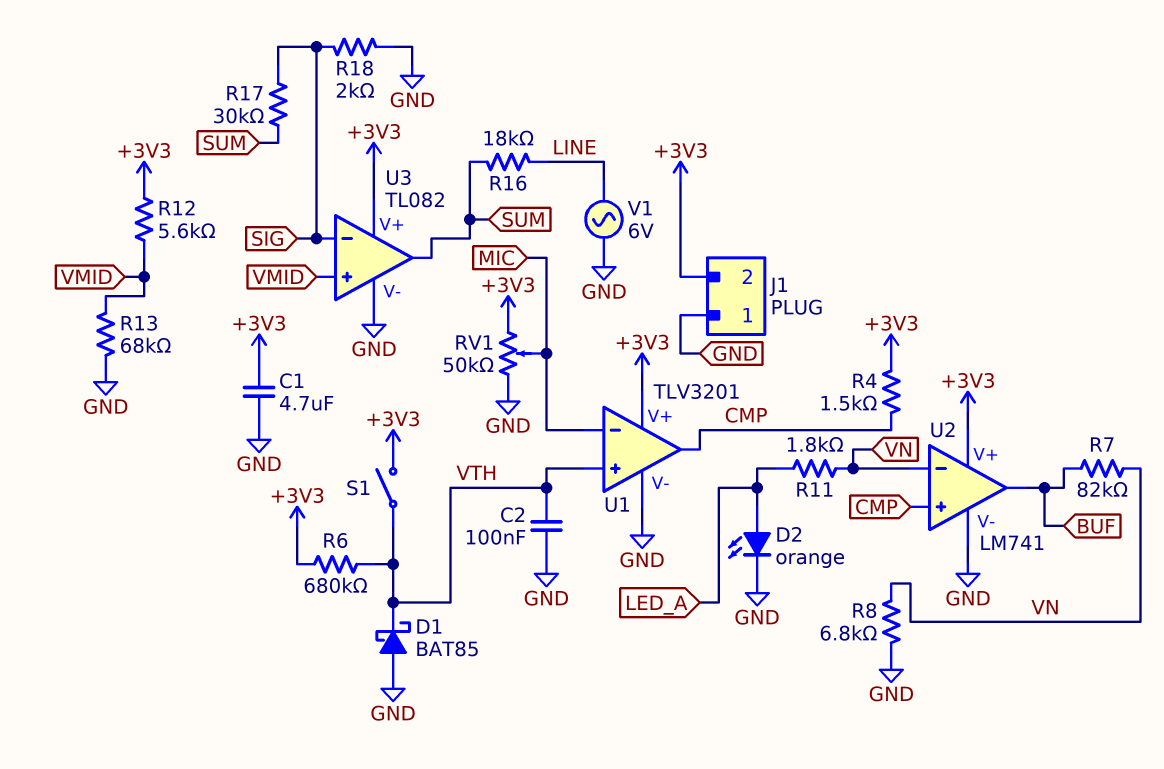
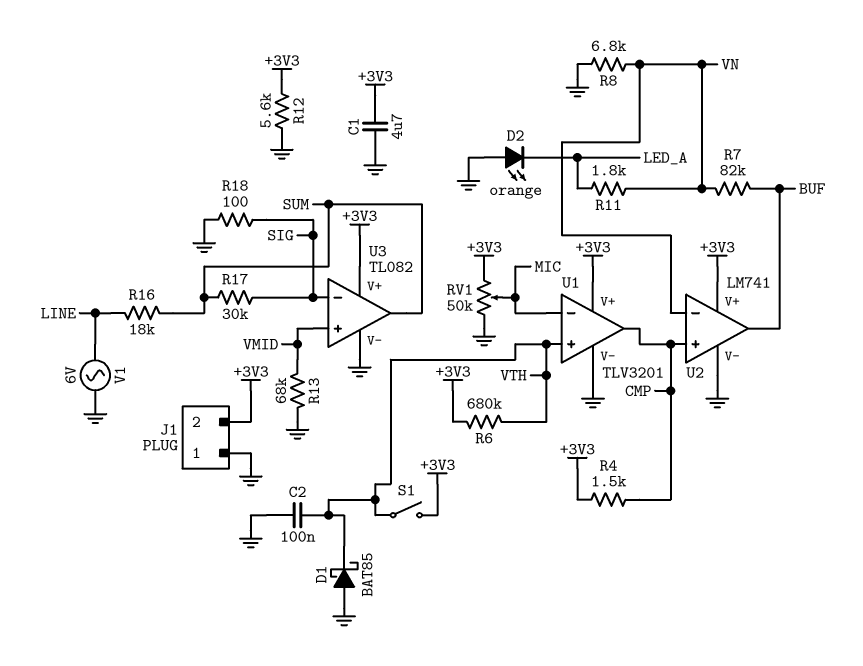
D2: LED orange (A LED_A, K GND) -> LED orange (A GND, K LED_A)
R12: 5.6k (+3V3, VMID) -> 5.6k (+3V3, GND)
R18: 2k (GND, SIG) -> 100 (GND, SIG)

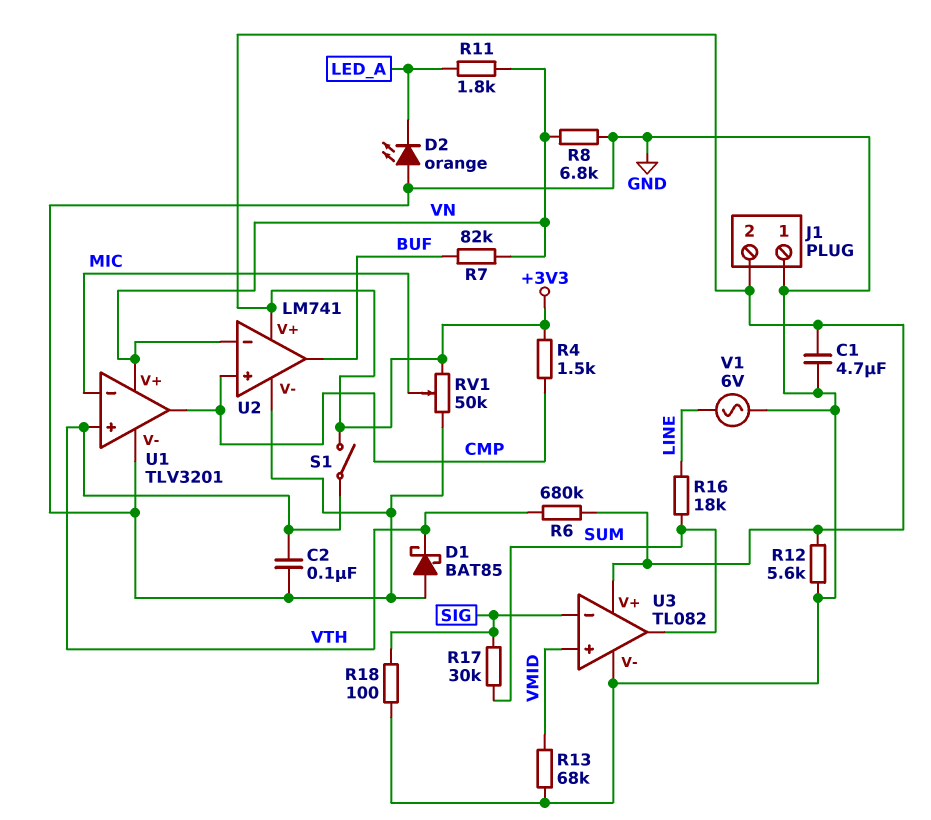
U1 pin V+: +3V3 -> VN

